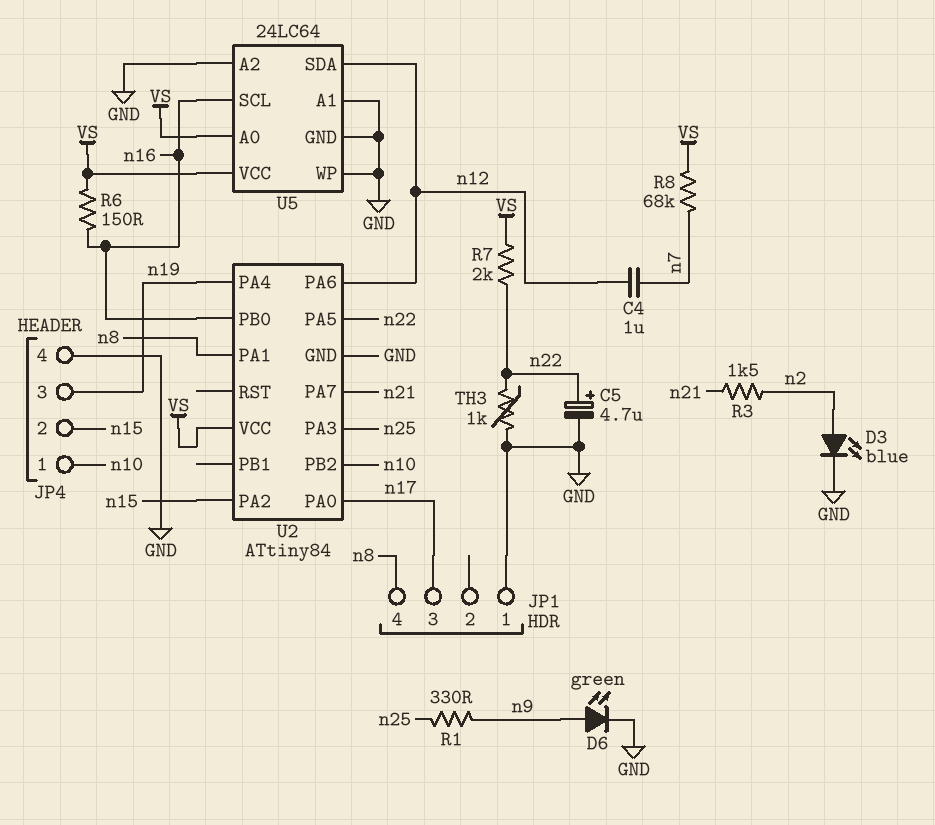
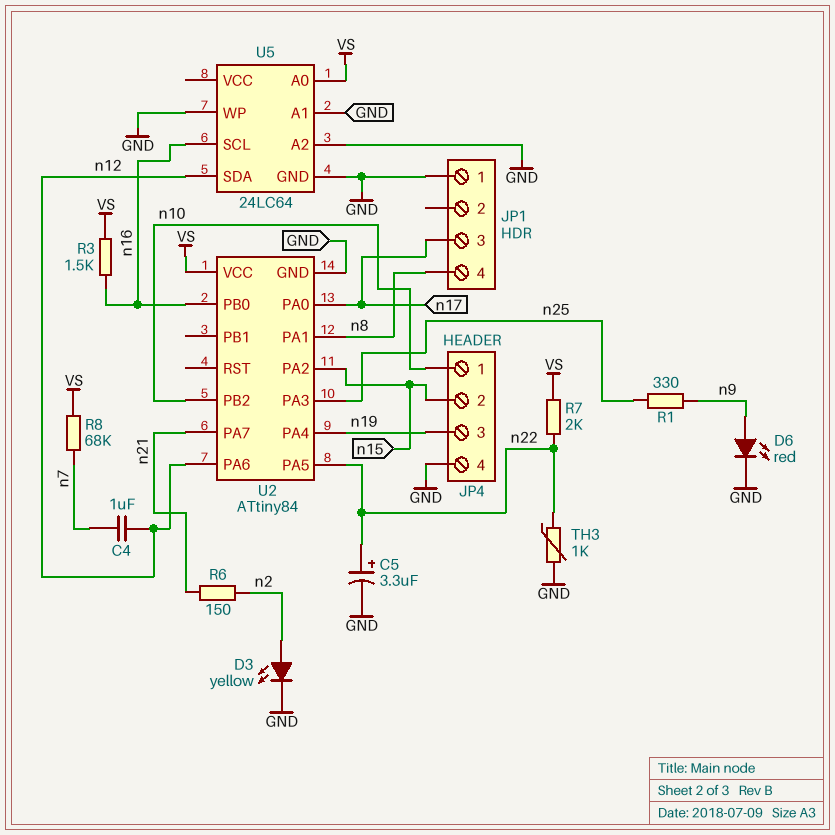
C5: 4.7uF (plus n22, minus GND) -> 3.3uF (plus n22, minus GND)
D3: LED blue (A n2, K GND) -> LED yellow (A n2, K GND)
D6: LED green (A n9, K GND) -> LED red (A n9, K GND)
R3: 1.5k (n2, n21) -> 1.5k (VS, n16)
R6: 150 (VS, n16) -> 150 (n2, n21)
U5 pin VCC: VS -> none

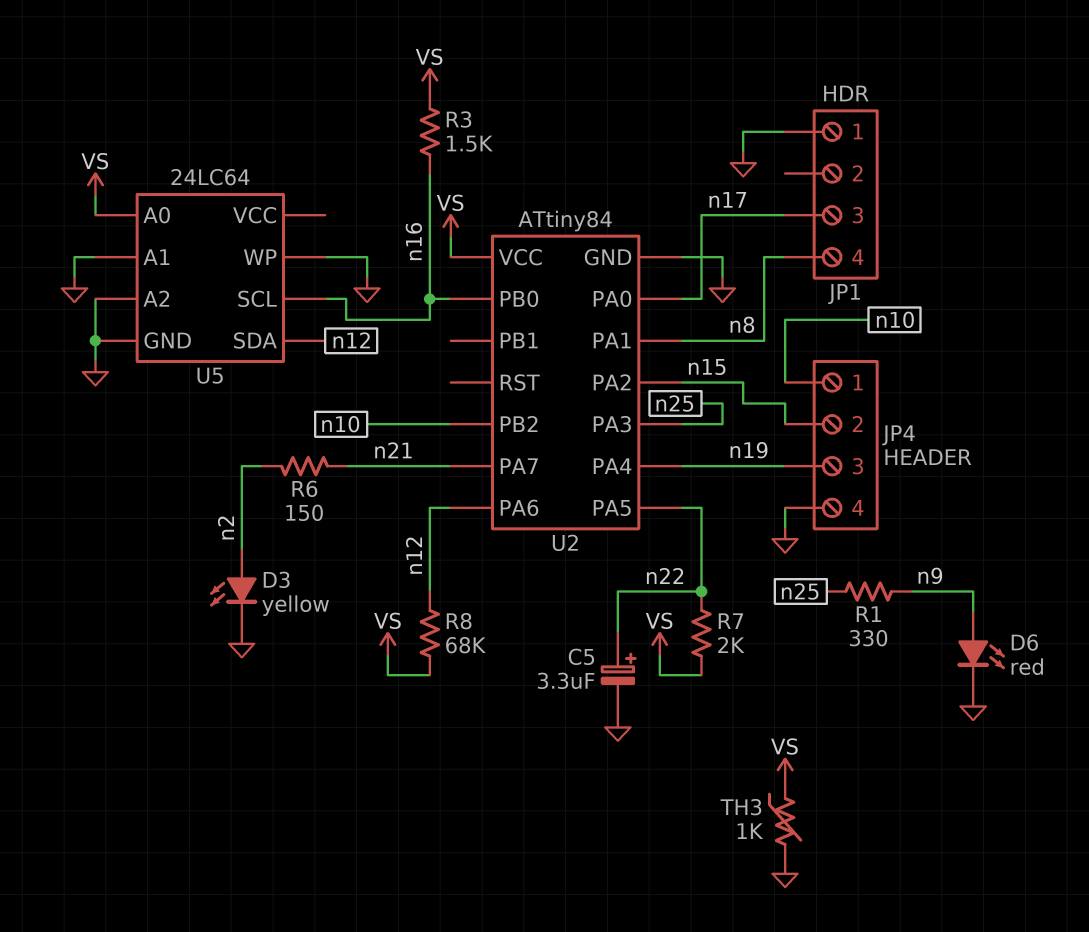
C4: 1uF (n7, n12) -> none
R8: 68k (VS, n7) -> 68k (VS, n12)
TH3: 1k (GND, n22) -> 1k (GND, VS)

